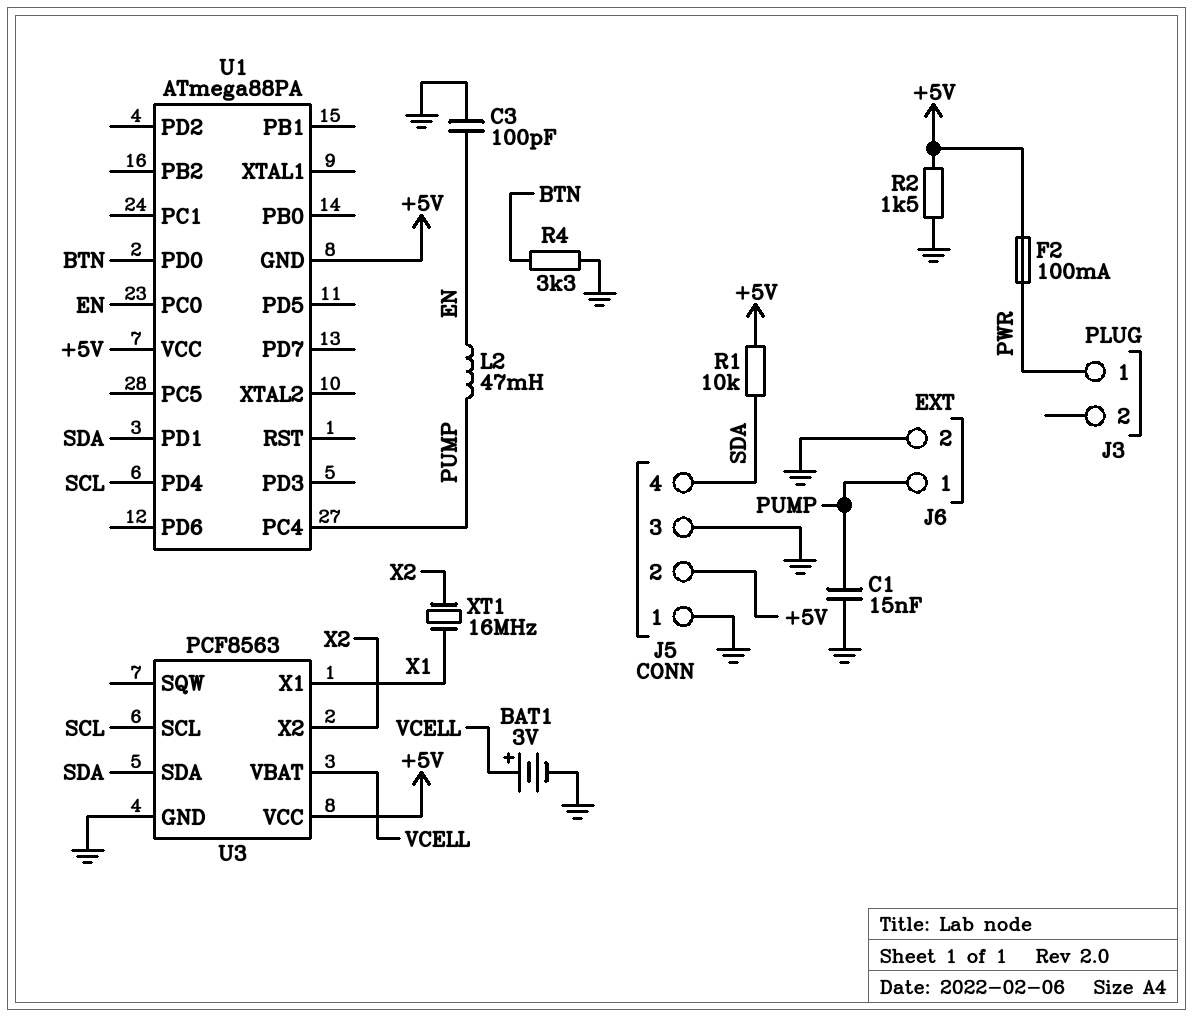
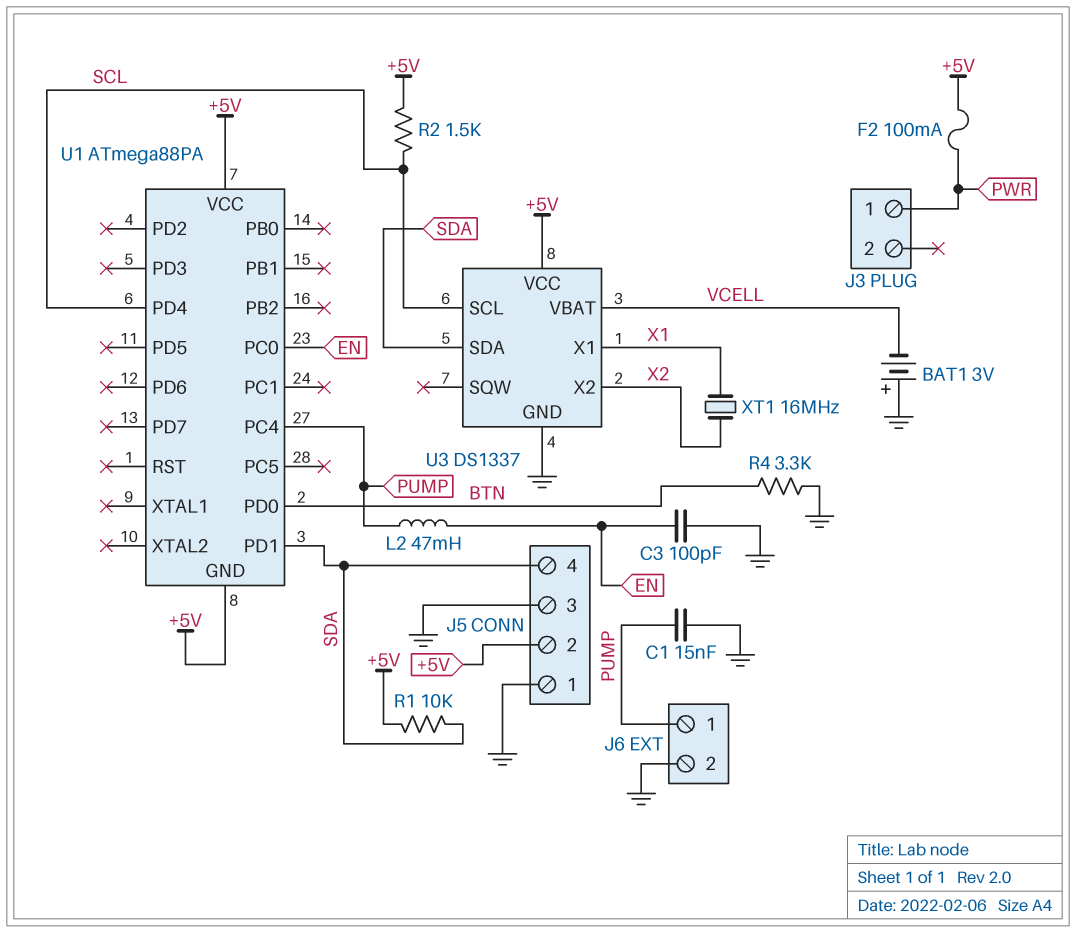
BAT1: 3V (plus VCELL, minus GND) -> 3V (plus GND, minus VCELL)
R2: 1.5k (+5V, GND) -> 1.5k (+5V, SCL)
U3: PCF8563 -> DS1337

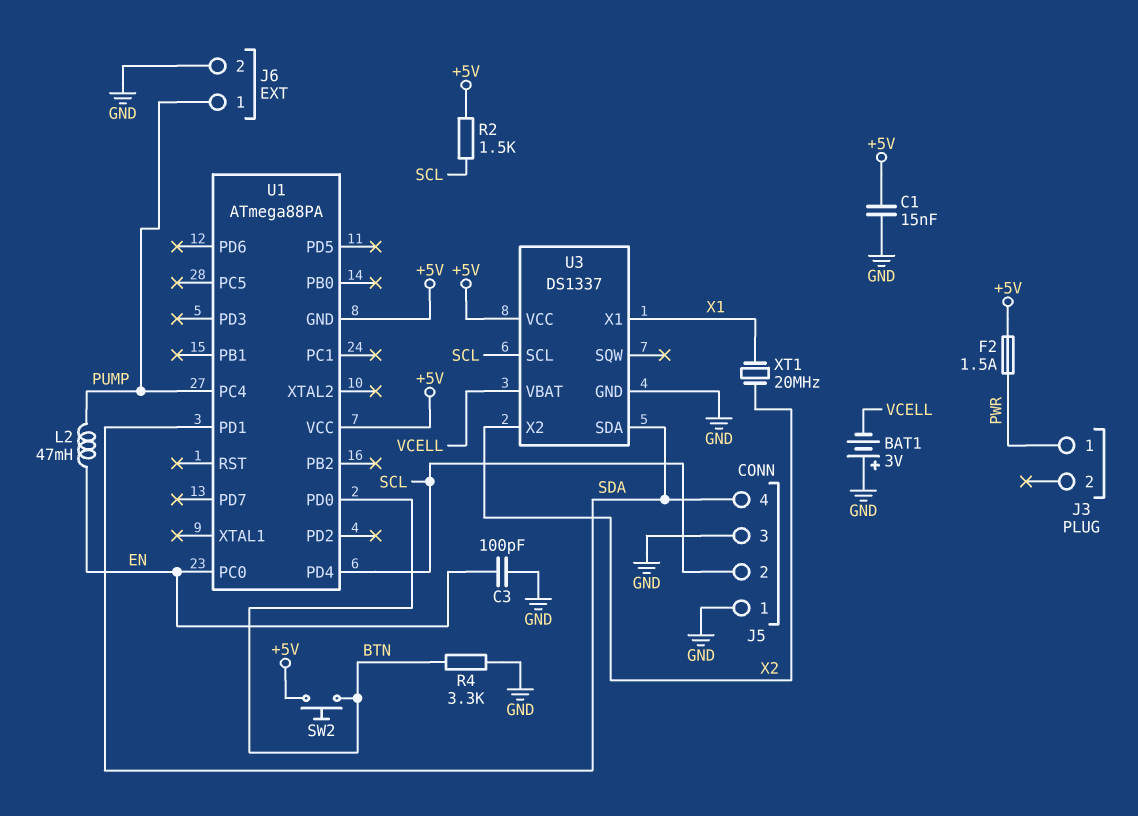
C1: 15nF (GND, PUMP) -> 15nF (+5V, GND)
F2: 100mA (+5V, PWR) -> 1.5A (+5V, PWR)
J5 pin 2: +5V -> SCL
R1: 10k (+5V, SDA) -> none
SW2: none -> button (+5V, BTN)
XT1: 16MHz (X1, X2) -> 20MHz (X1, X2)

